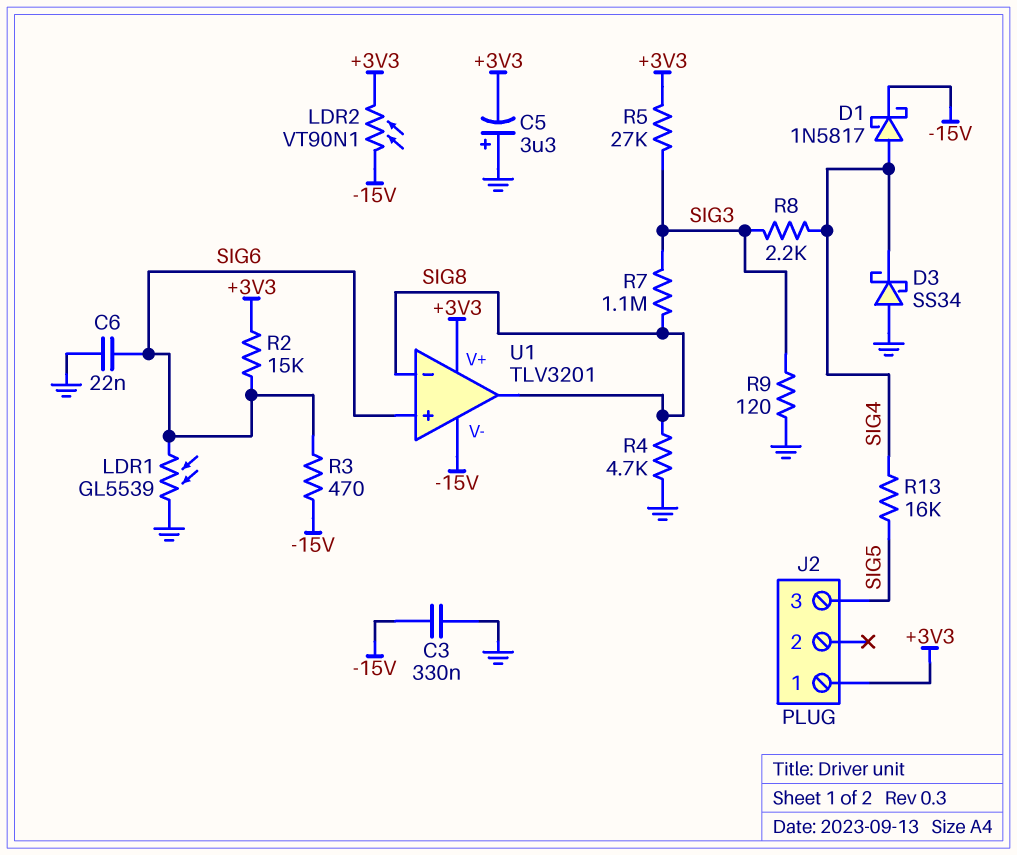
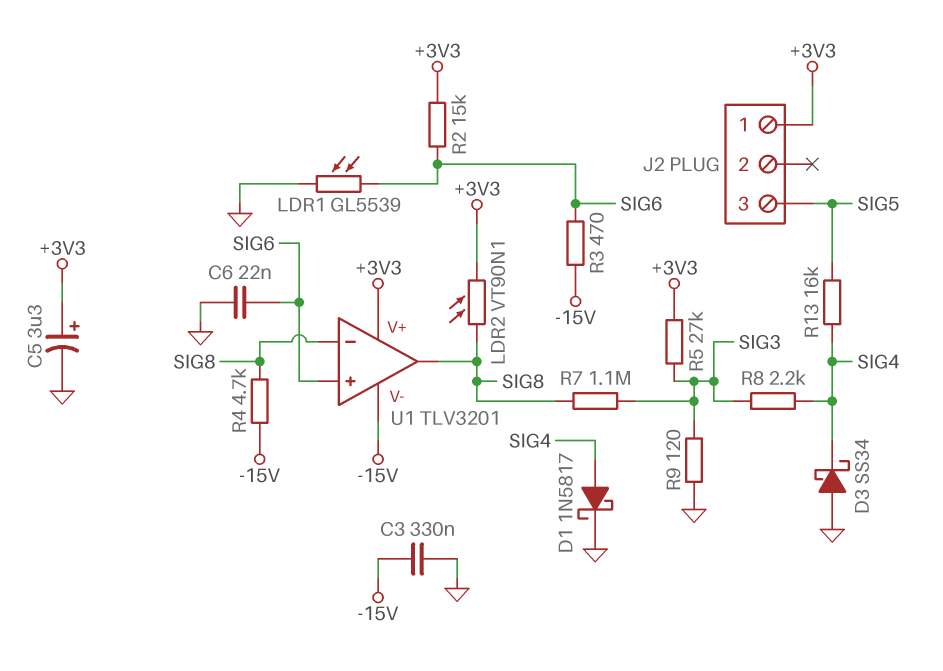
C5: 3.3uF (plus GND, minus +3V3) -> 3.3uF (plus +3V3, minus GND)
D1: schottky 1N5817 (A SIG4, K -15V) -> schottky 1N5817 (A SIG4, K GND)
LDR2: VT90N1 (+3V3, -15V) -> VT90N1 (+3V3, SIG8)
R4: 4.7k (GND, SIG8) -> 4.7k (-15V, SIG8)

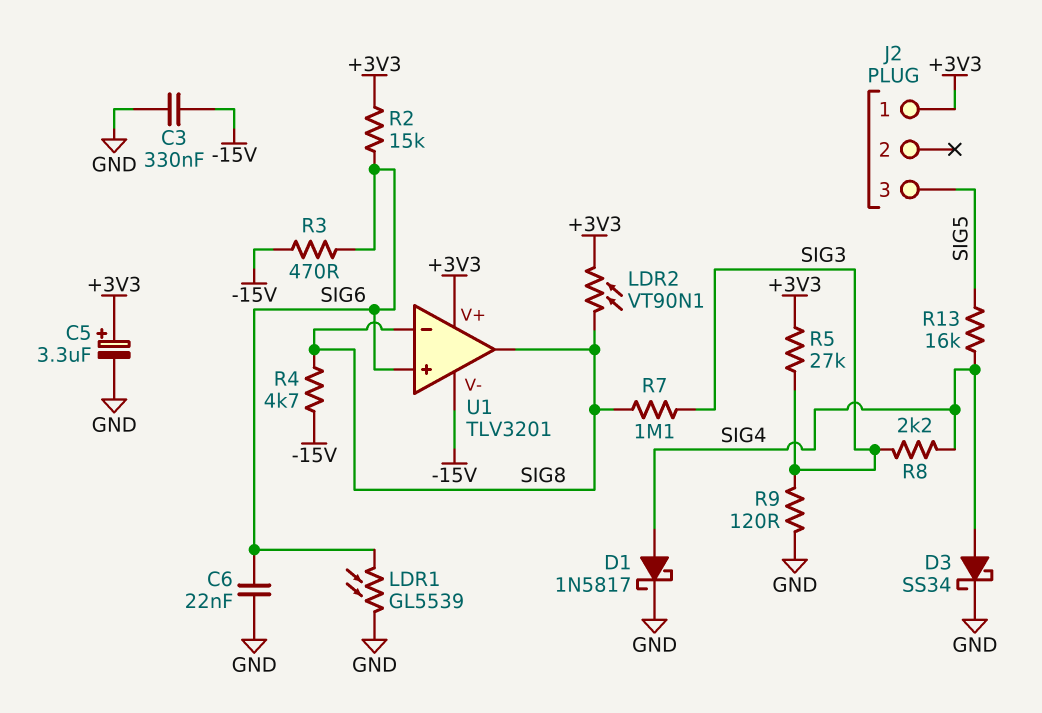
D3: schottky SS34 (A GND, K SIG4) -> schottky SS34 (A SIG4, K GND)

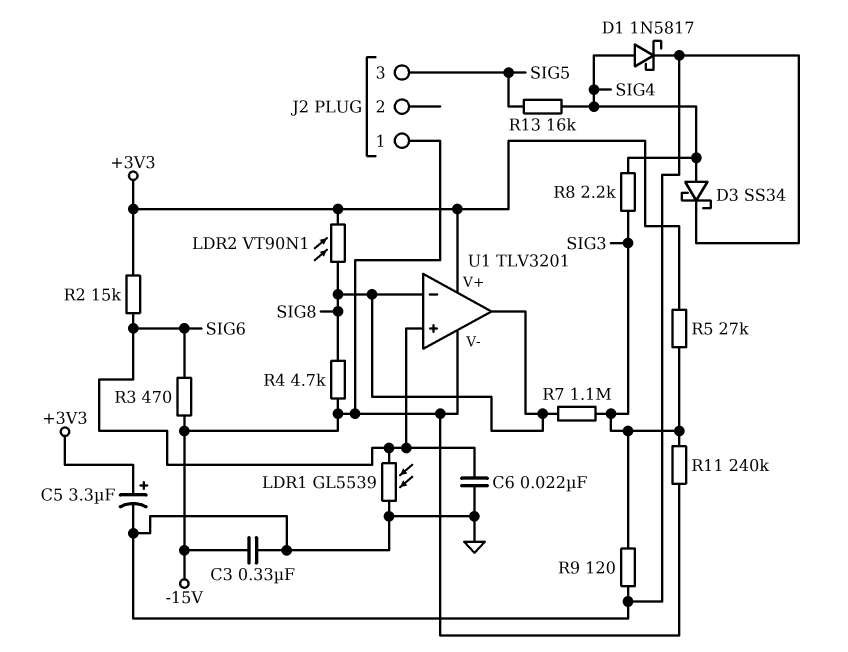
J2 pin 1: +3V3 -> -15V
R11: none -> 240k (-15V, SIG3)

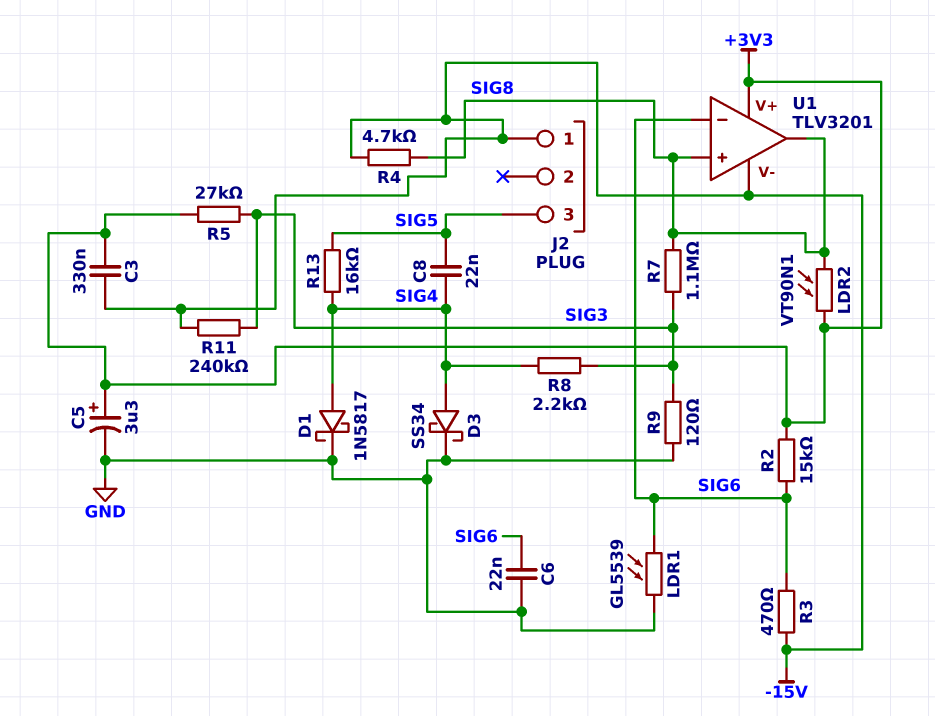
C3: 330nF (-15V, GND) -> 330nF (+3V3, -15V)
C8: none -> 22nF (SIG4, SIG5)
U1 pin in+: SIG6 -> SIG8
U1 pin in-: SIG8 -> SIG6

